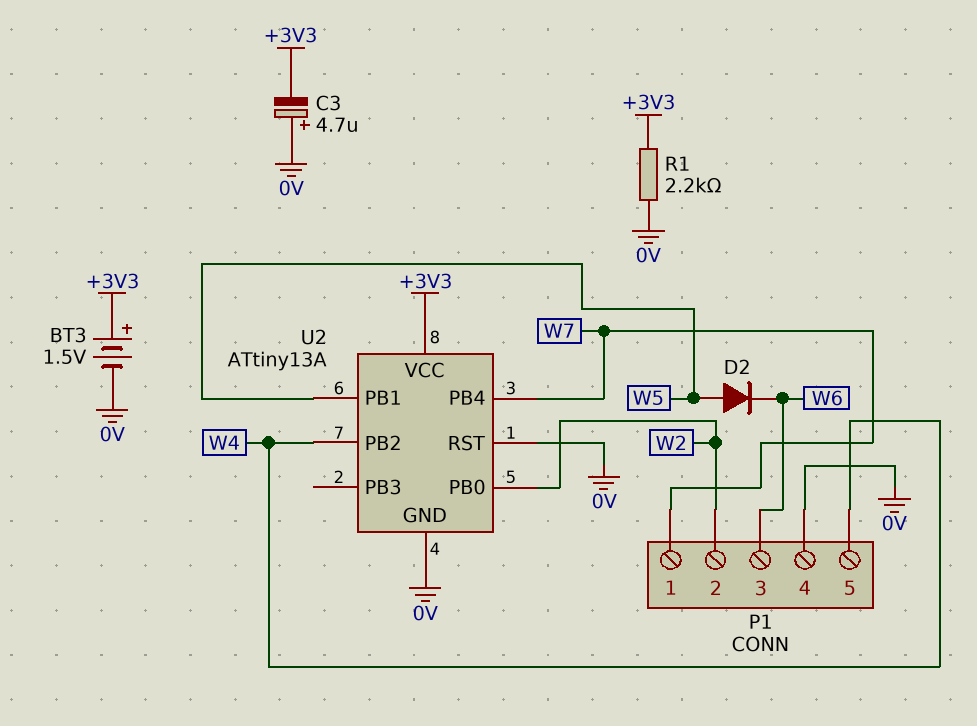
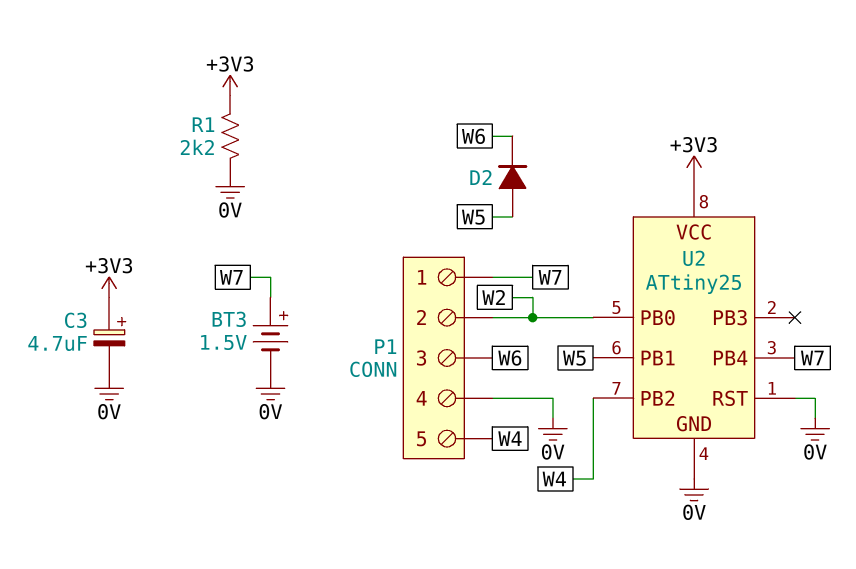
BT3: 1.5V (plus +3V3, minus 0V) -> 1.5V (plus W7, minus 0V)
C3: 4.7uF (plus 0V, minus +3V3) -> 4.7uF (plus +3V3, minus 0V)
U2: ATtiny13A -> ATtiny25

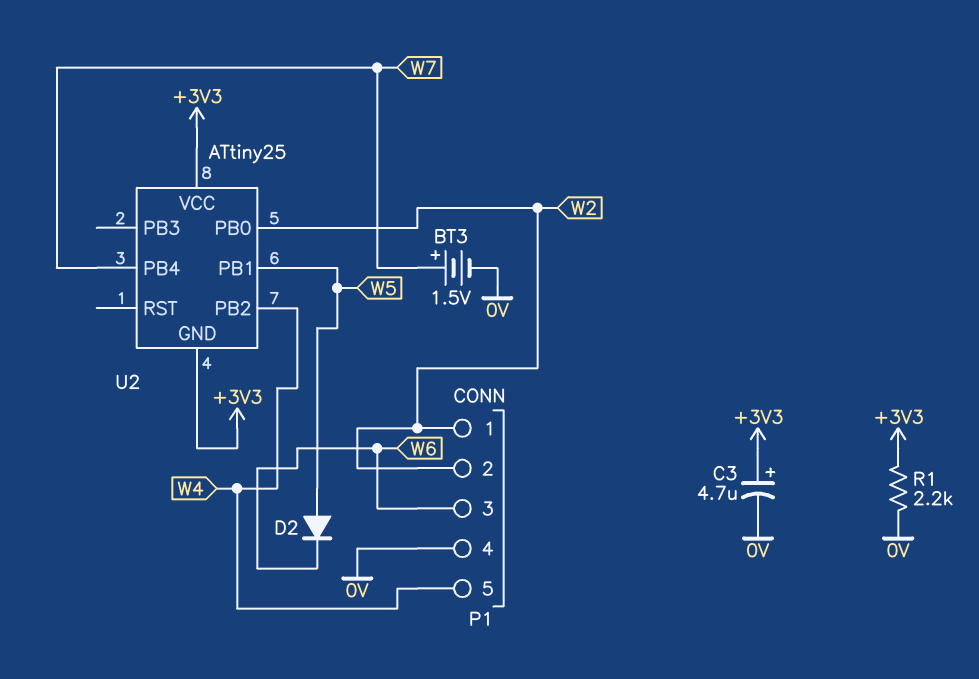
P1 pin 1: W7 -> W2
U2 pin GND: 0V -> +3V3
U2 pin RST: 0V -> none

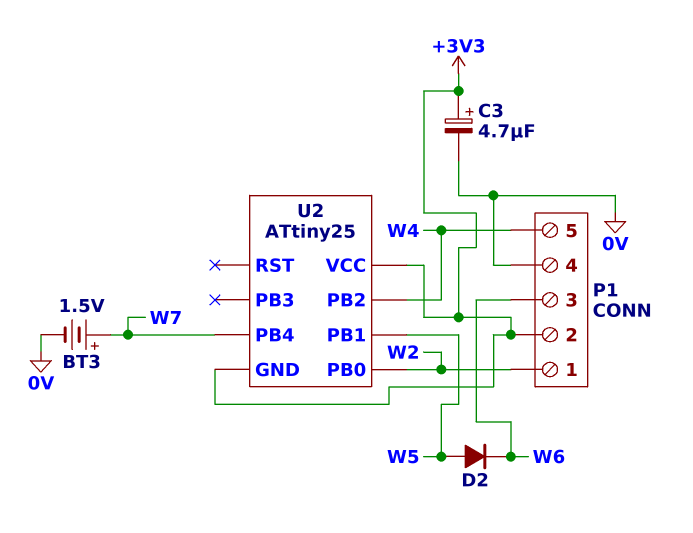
P1 pin 2: W2 -> +3V3
R1: 2.2k (+3V3, 0V) -> none

